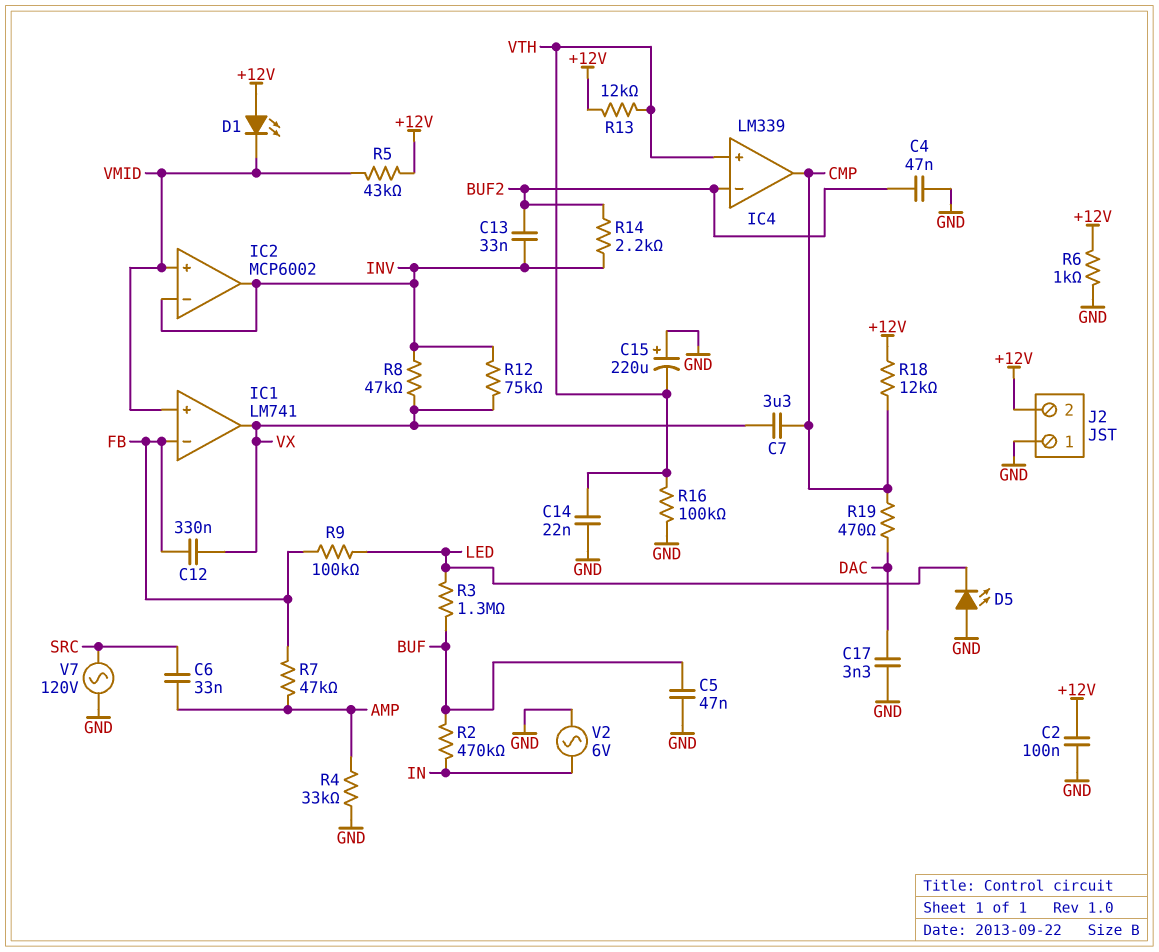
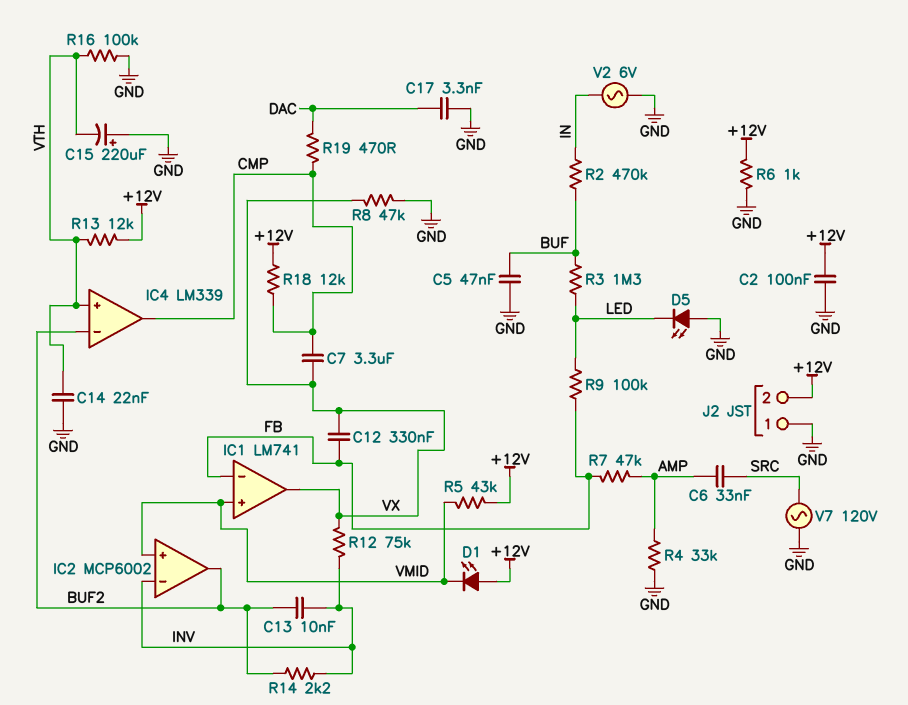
C4: 47nF (BUF2, GND) -> none
C13: 33nF (BUF2, INV) -> 10nF (BUF2, INV)
IC2 pin out: INV -> BUF2
R8: 47k (INV, VX) -> 47k (GND, VX)

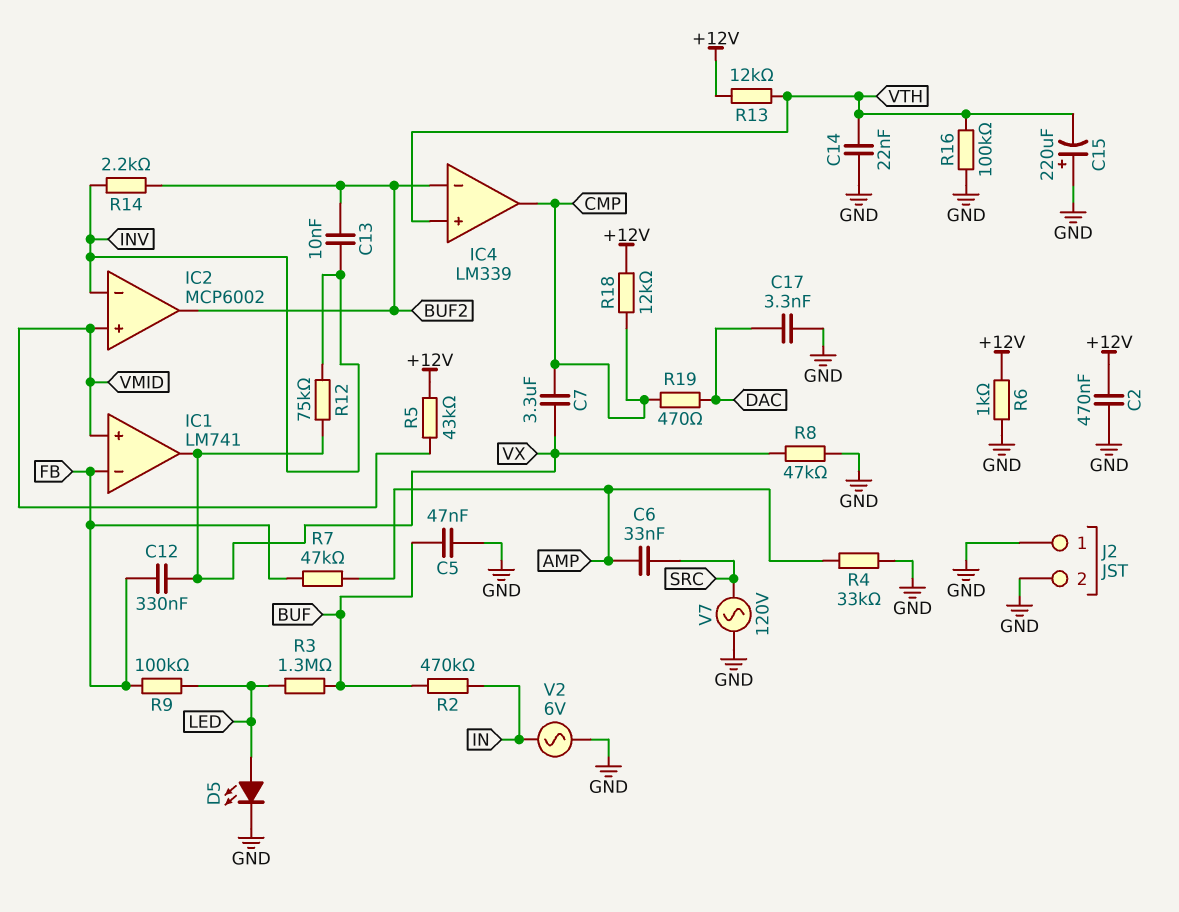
C2: 100nF (+12V, GND) -> 470nF (+12V, GND)
D1: LED (A +12V, K VMID) -> none
D5: LED (A GND, K LED) -> LED (A LED, K GND)
J2 pin 2: +12V -> GND

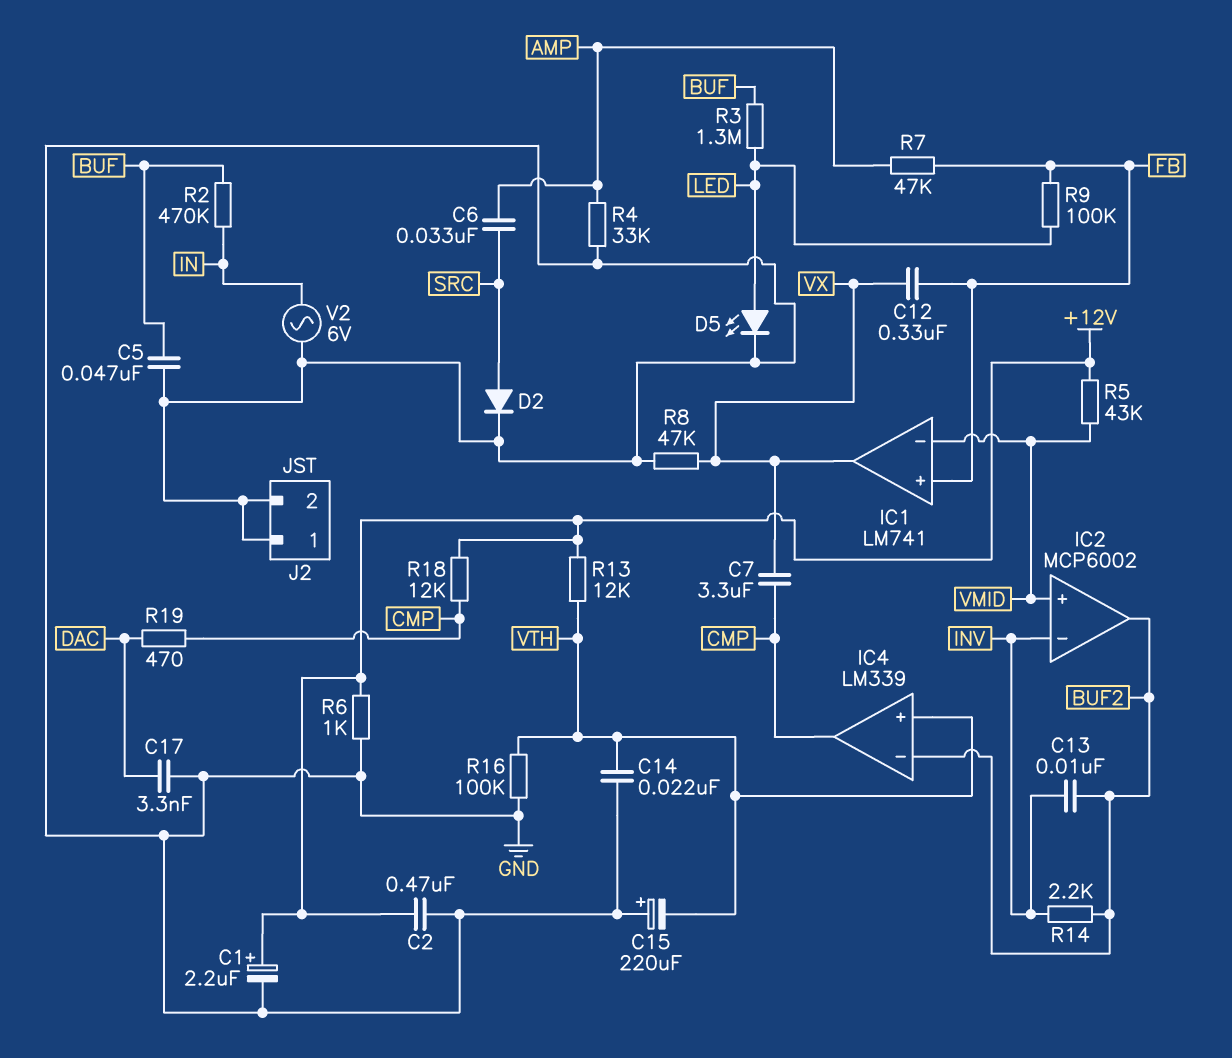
C1: none -> 2.2uF (plus +12V, minus GND)
D2: none -> diode (A SRC, K GND)
IC1 pin in+: VMID -> FB
IC1 pin in-: FB -> VMID
R12: 75k (INV, VX) -> none
V7: AC 120V (GND, SRC) -> none

